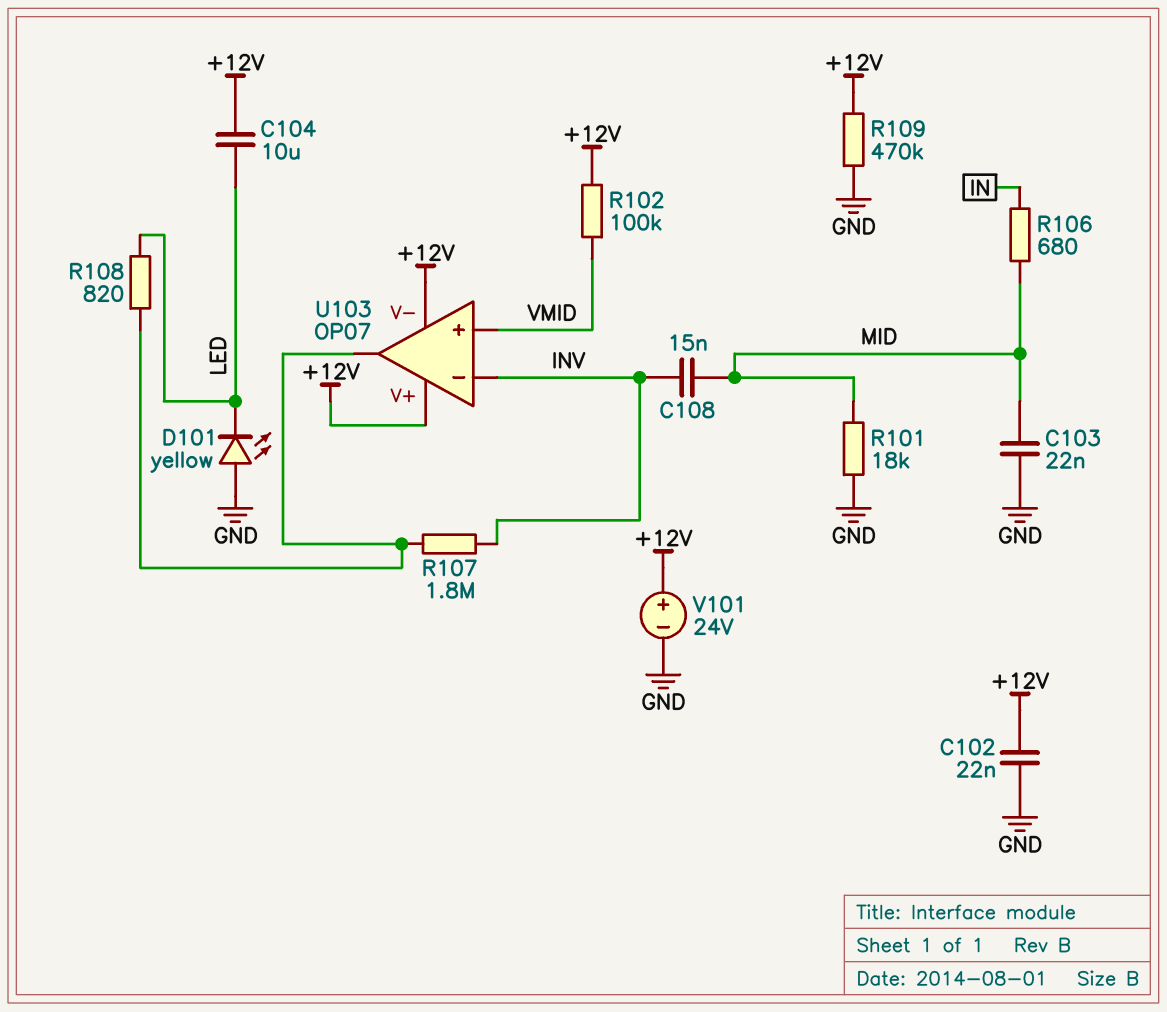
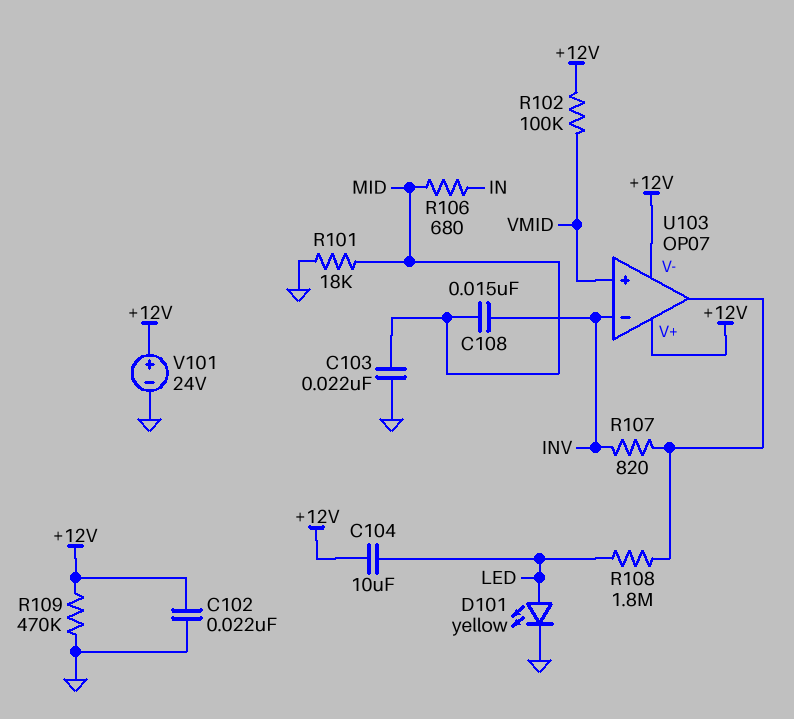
D101: LED yellow (A GND, K LED) -> LED yellow (A LED, K GND)
R107: 1.8M (INV, U103/out) -> 820 (INV, U103/out)
R108: 820 (LED, U103/out) -> 1.8M (LED, U103/out)

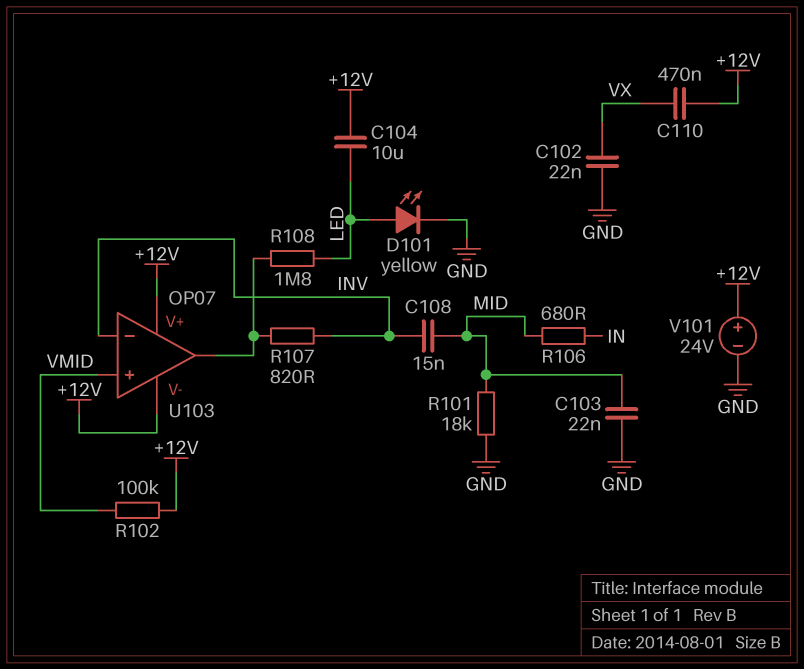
C102: 22nF (+12V, GND) -> 22nF (GND, VX)
C110: none -> 470nF (+12V, VX)
R109: 470k (+12V, GND) -> none

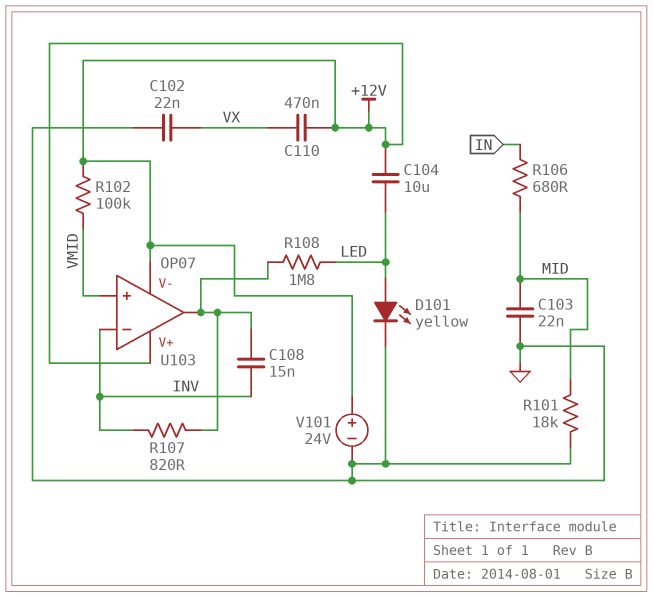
C108: 15nF (INV, MID) -> 15nF (INV, U103/out)

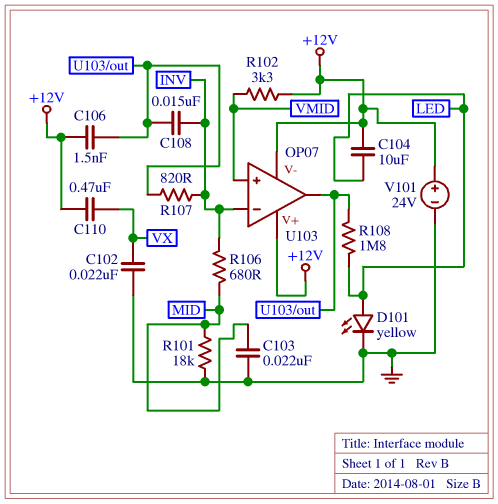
C106: none -> 1.5nF (+12V, U103/out)
R102: 100k (+12V, VMID) -> 3.3k (+12V, VMID)
R106: 680 (IN, MID) -> 680 (INV, MID)

